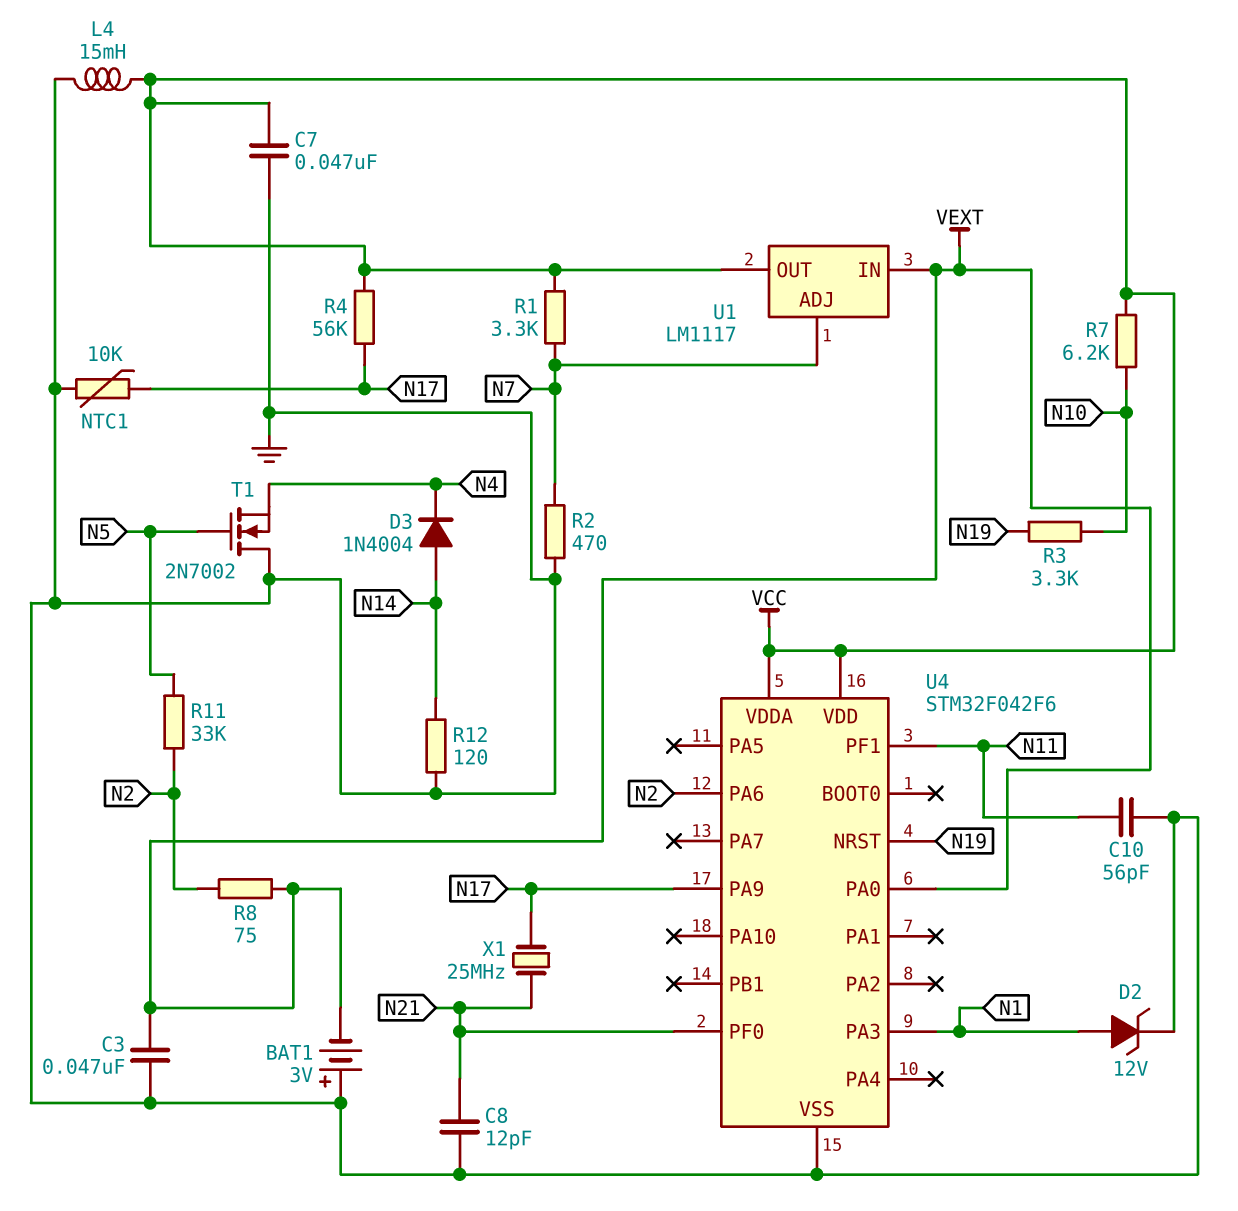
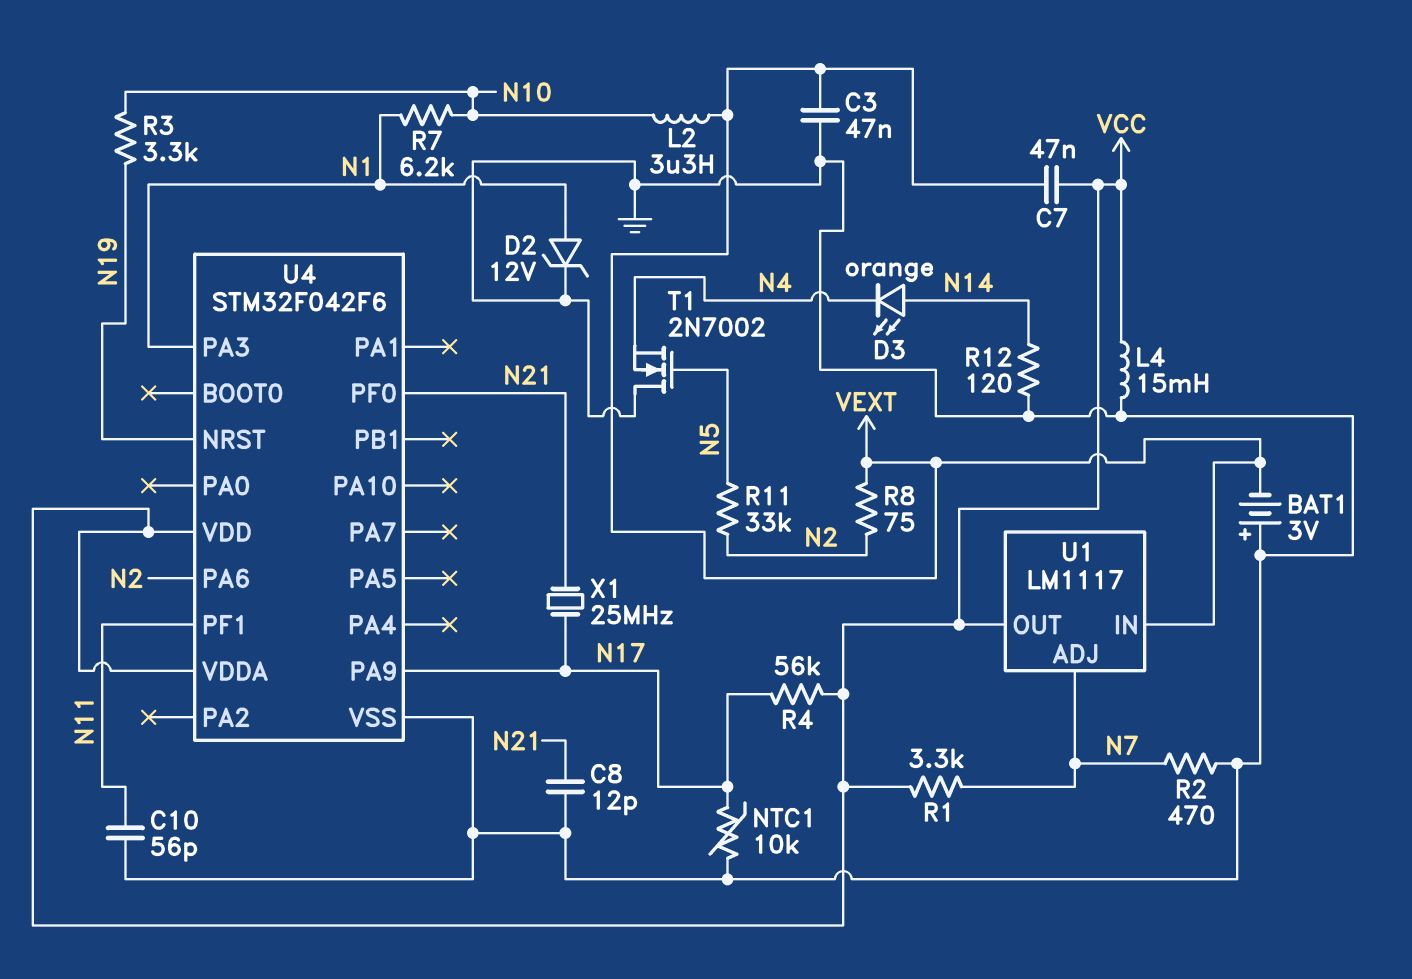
C7: 47nF (GND, VCC) -> 47nF (VCC, VEXT)
D3: diode 1N4004 (A N14, K N4) -> LED orange (A N14, K N4)
L2: none -> 3.3uH (N10, VEXT)
R7: 6.2k (N10, VCC) -> 6.2k (N1, N10)
U4 pin PA0: VEXT -> none

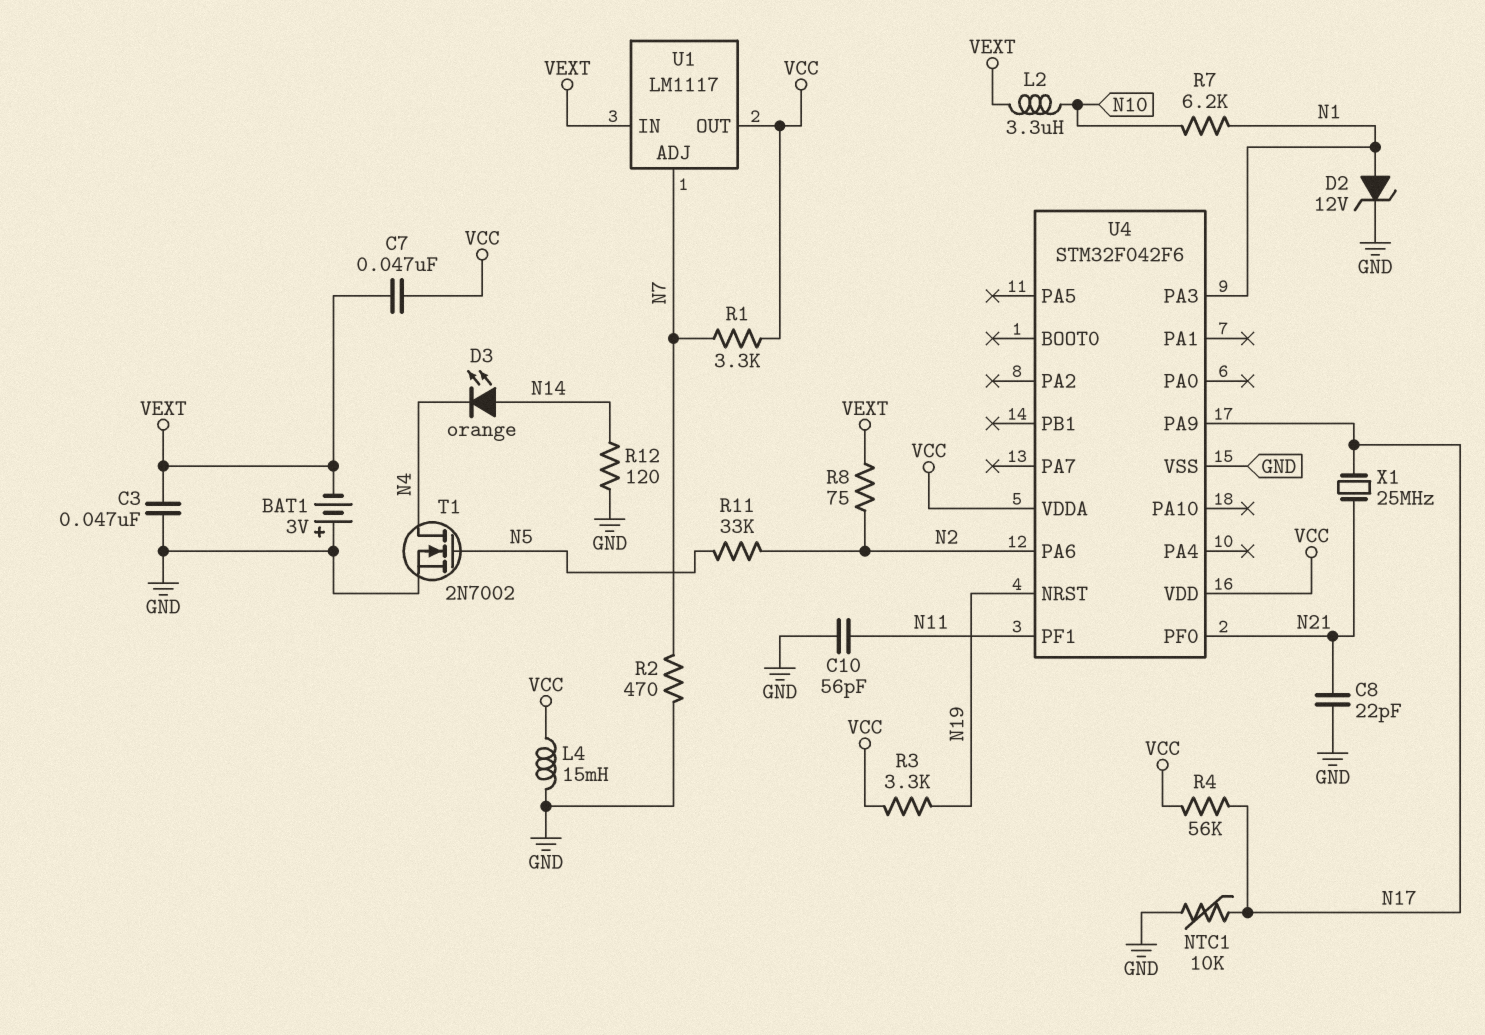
C8: 12pF (GND, N21) -> 22pF (GND, N21)
R3: 3.3k (N10, N19) -> 3.3k (N19, VCC)
T1: NMOS 2N7002 (G N5, D GND, S N4) -> NMOS 2N7002 (G N5, D N4, S GND)

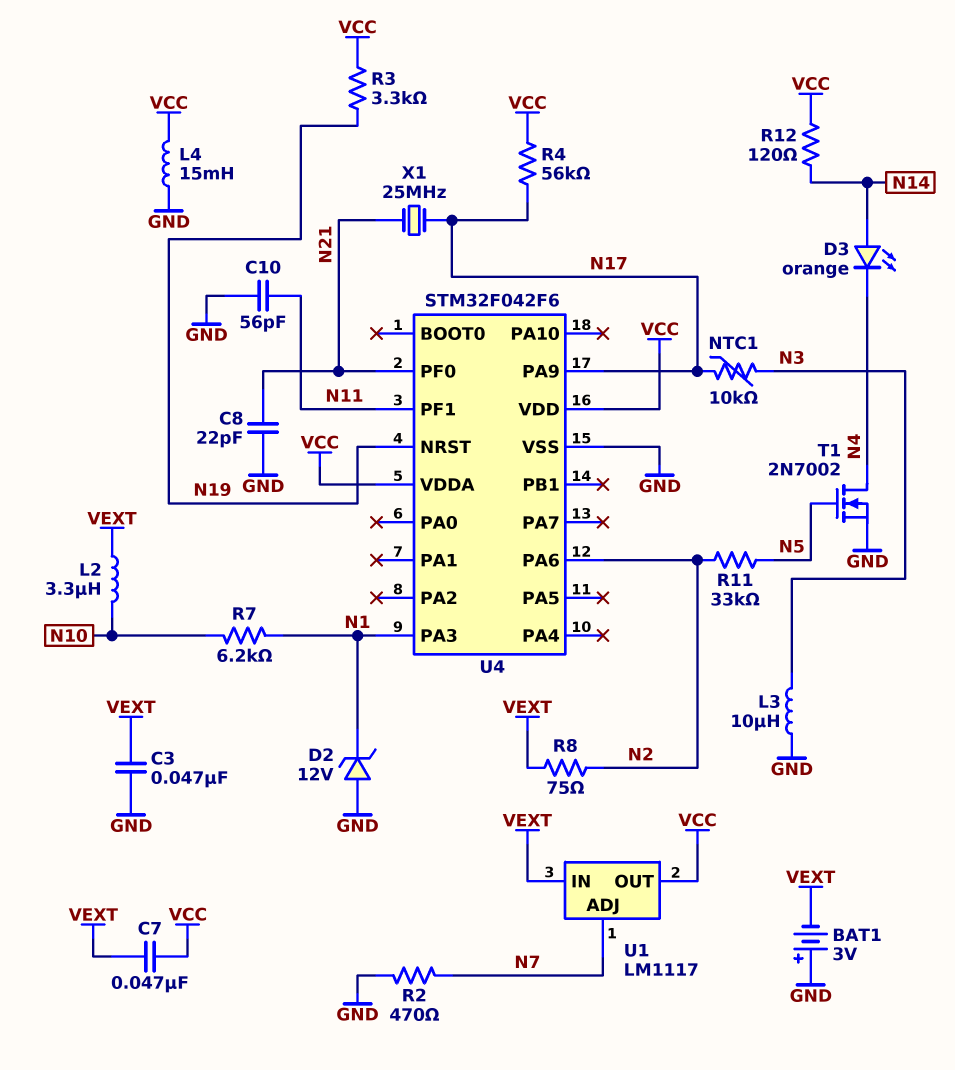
D2: zener 12V (A N1, K GND) -> zener 12V (A GND, K N1)
L3: none -> 10uH (GND, N3)
NTC1: 10k (GND, N17) -> 10k (N3, N17)
R1: 3.3k (N7, VCC) -> none
R12: 120 (GND, N14) -> 120 (N14, VCC)

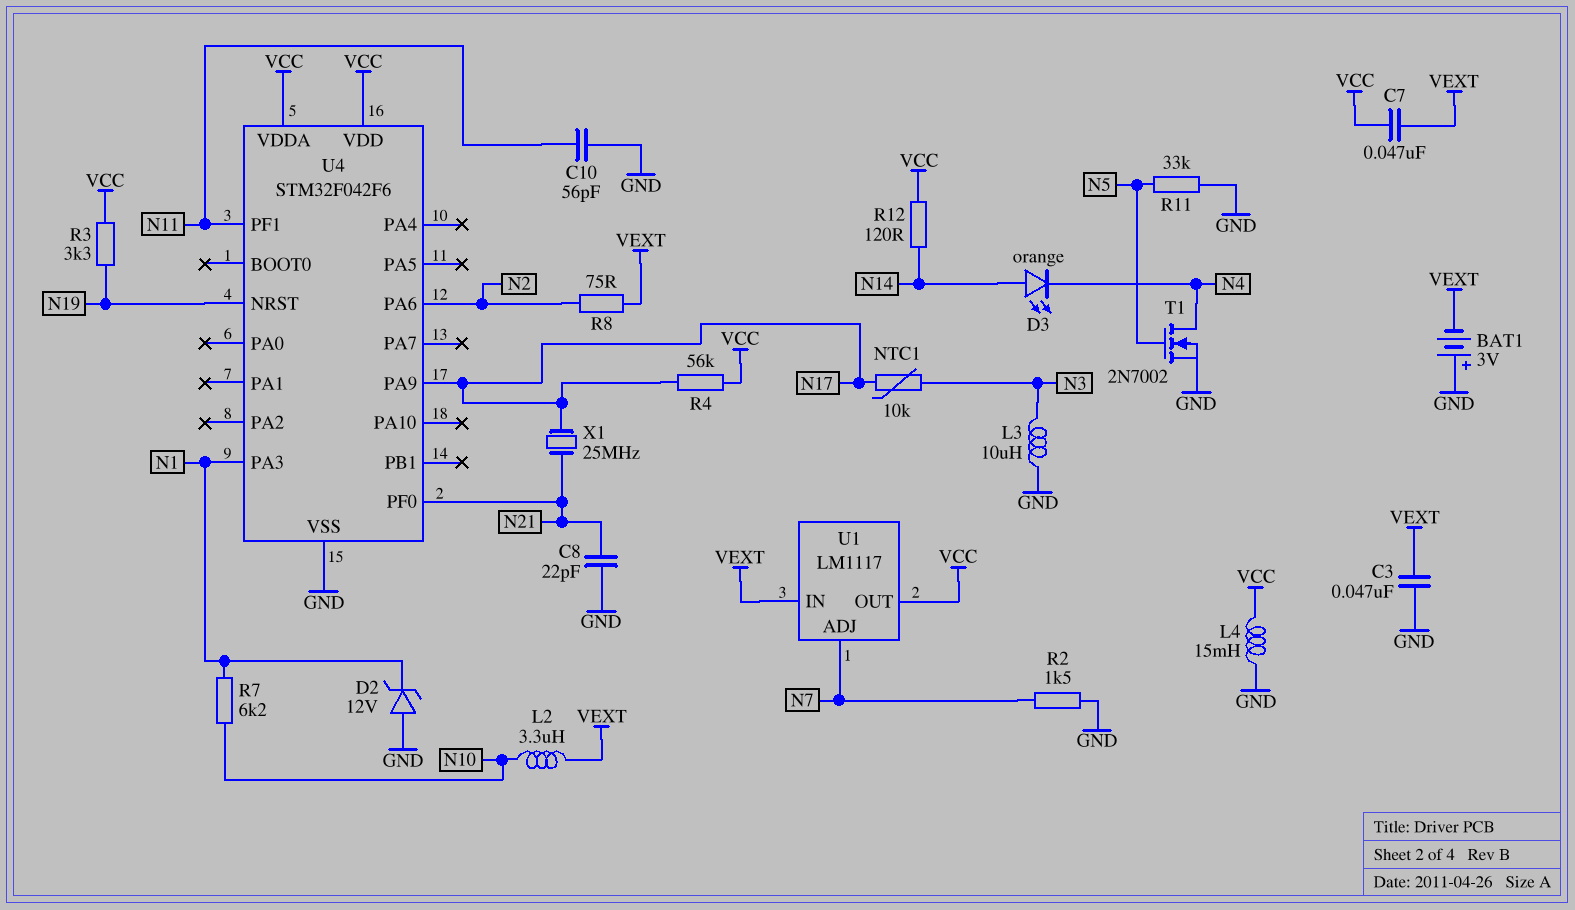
R2: 470 (GND, N7) -> 1.5k (GND, N7)
R11: 33k (N2, N5) -> 33k (GND, N5)

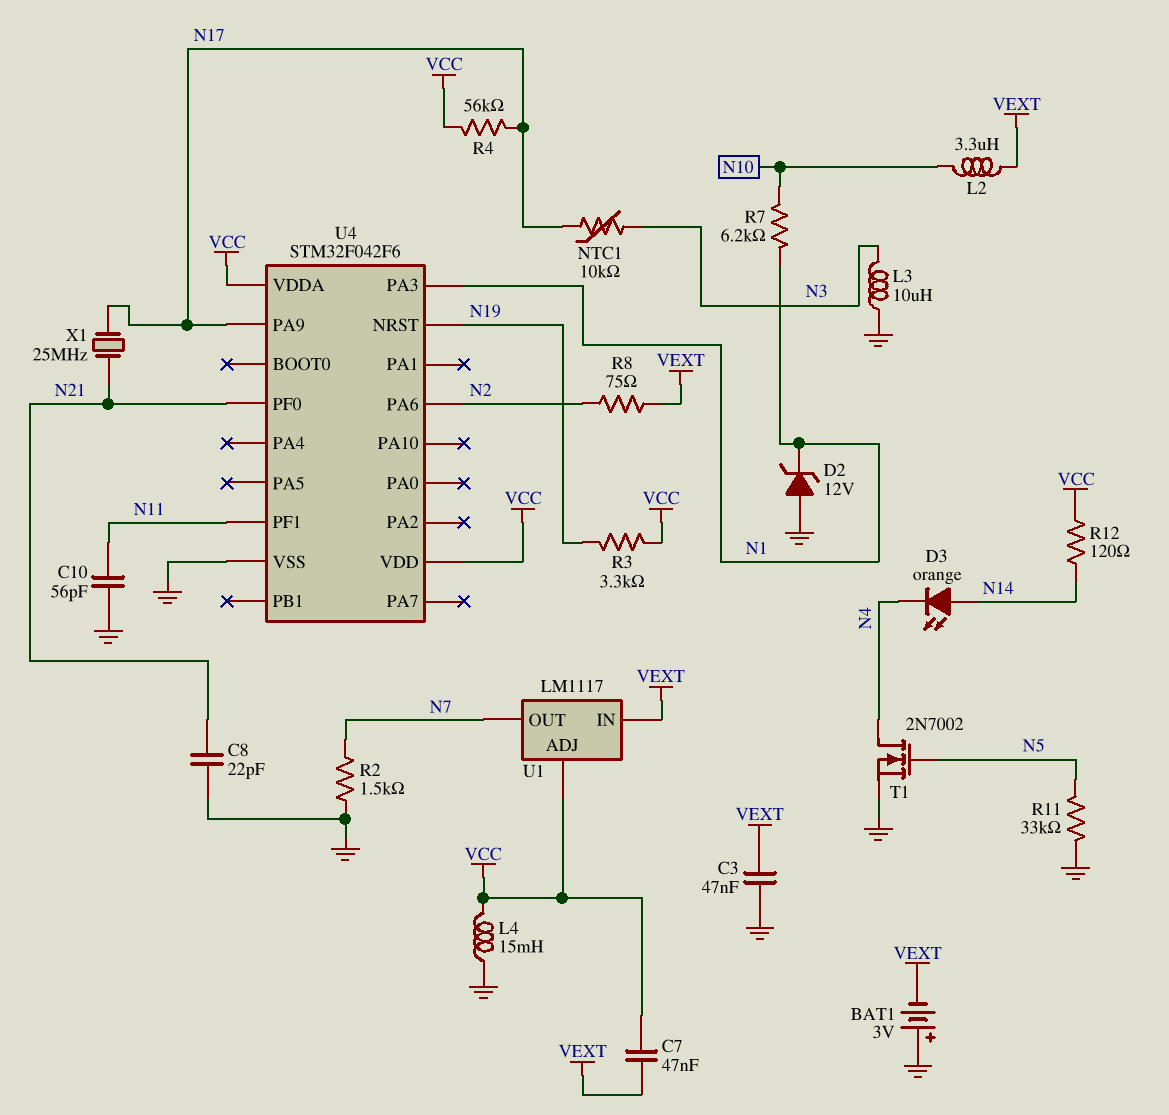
U1 pin ADJ: N7 -> VCC
U1 pin OUT: VCC -> N7

